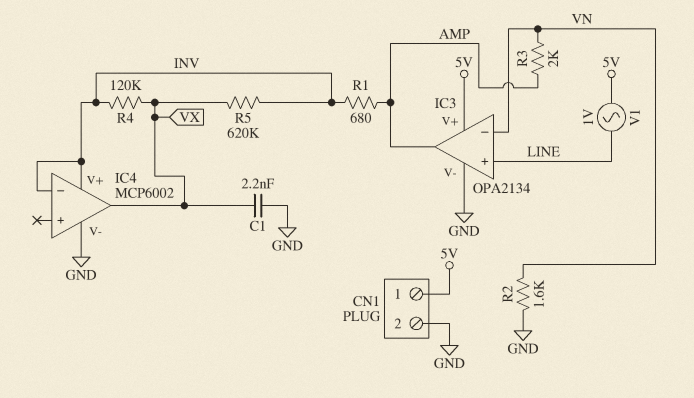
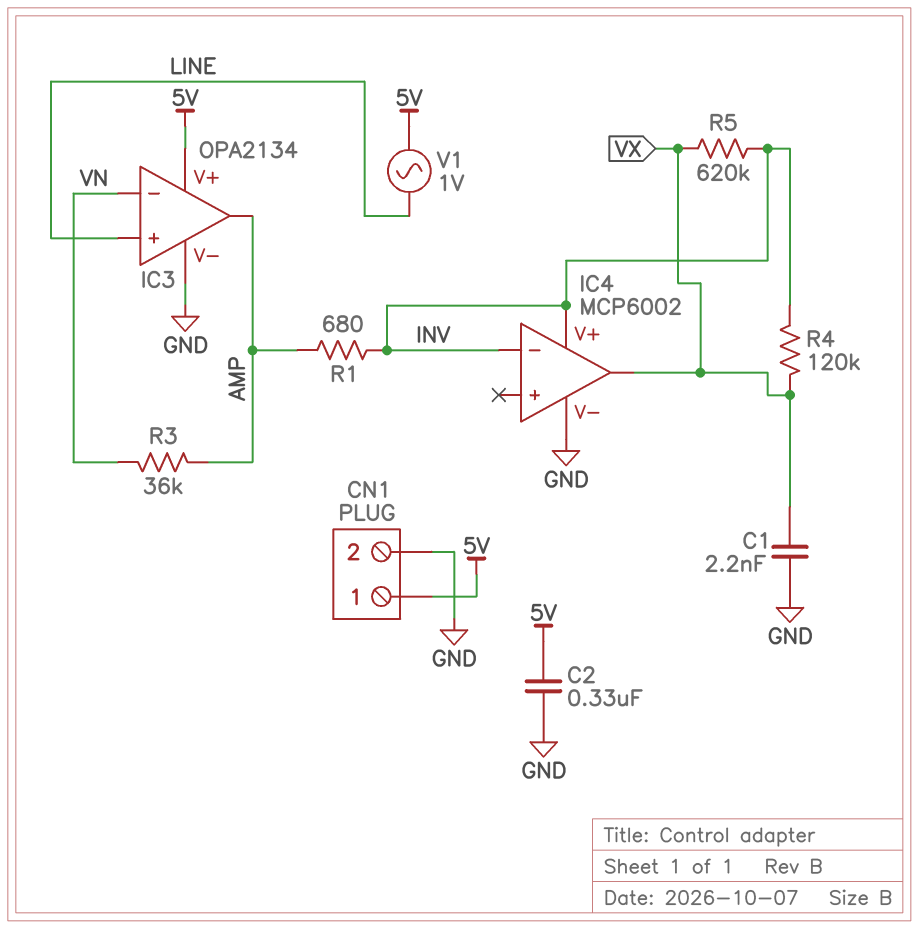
C2: none -> 330nF (5V, GND)
R2: 1.6k (GND, VN) -> none
R3: 2k (AMP, VN) -> 36k (AMP, VN)

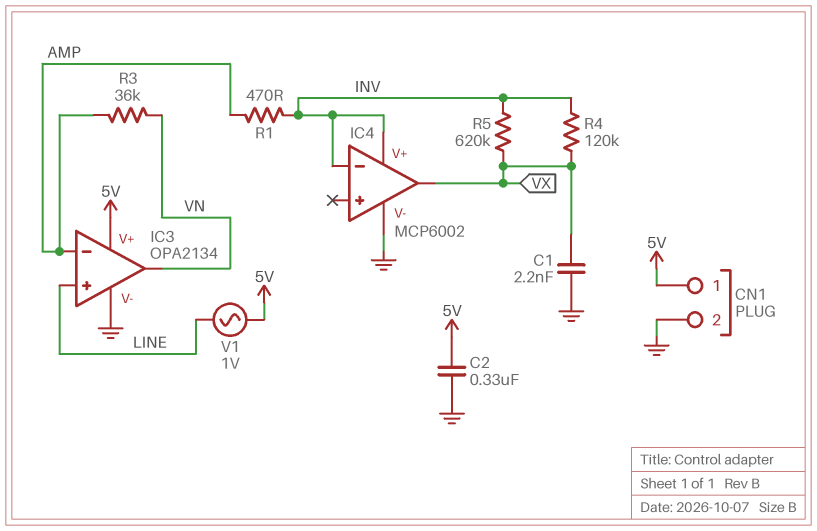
IC3 pin in-: VN -> AMP
IC3 pin out: AMP -> VN
R1: 680 (AMP, INV) -> 470 (AMP, INV)

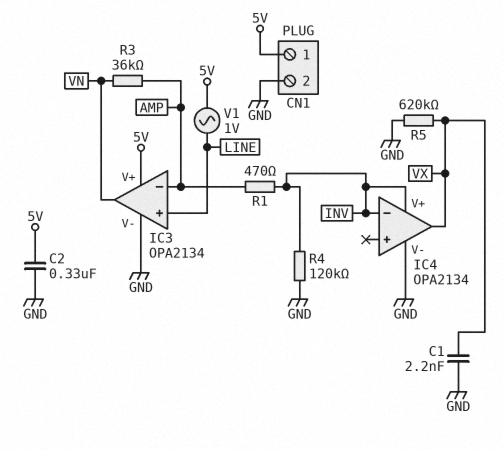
IC4: MCP6002 -> OPA2134
R4: 120k (INV, VX) -> 120k (GND, INV)
R5: 620k (INV, VX) -> 620k (GND, VX)

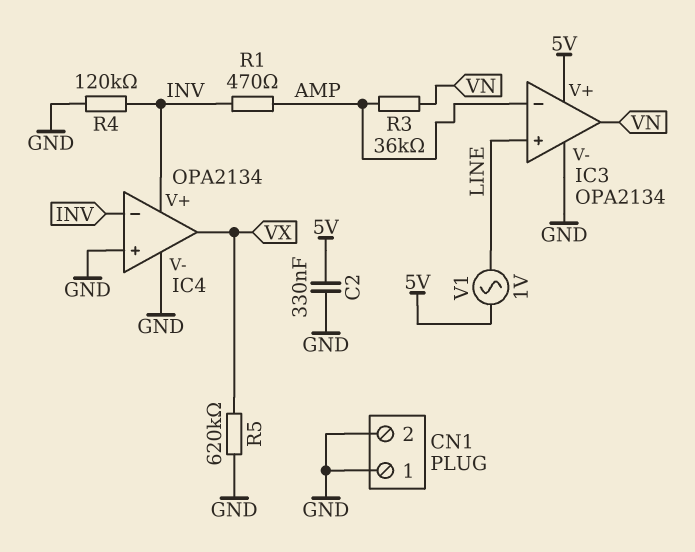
C1: 2.2nF (GND, VX) -> none
CN1 pin 1: 5V -> GND
IC4 pin in+: none -> GND

